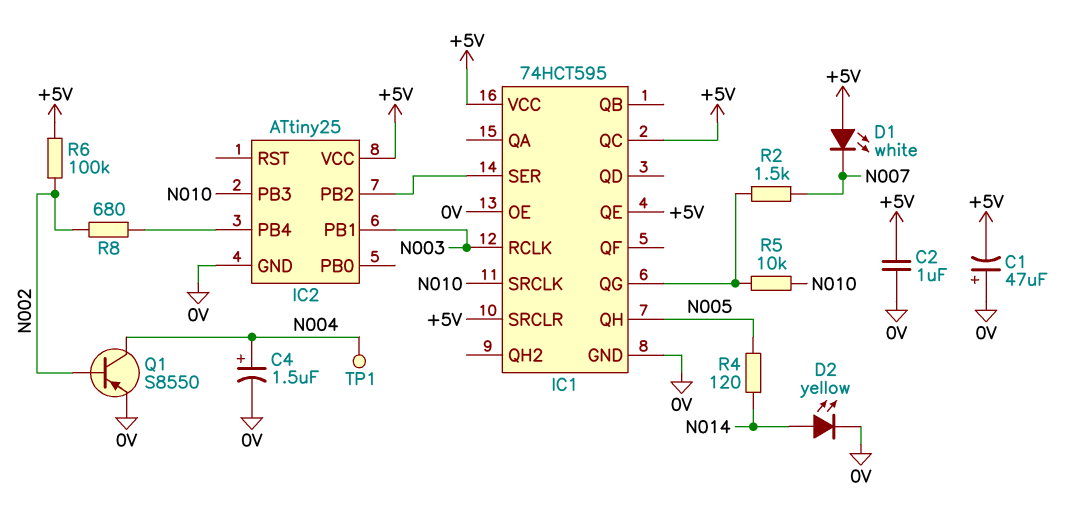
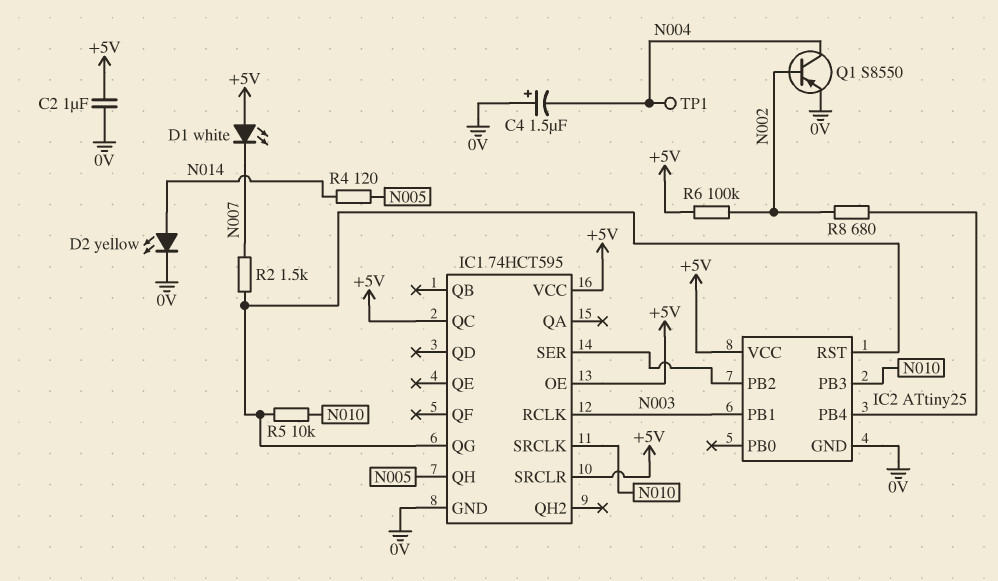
C1: 47uF (plus 0V, minus +5V) -> none
C4: 1.5uF (plus N004, minus 0V) -> 1.5uF (plus 0V, minus N004)
IC1 pin OE: 0V -> +5V
IC1 pin QE: +5V -> none
IC2 pin RST: none -> IC1/QG

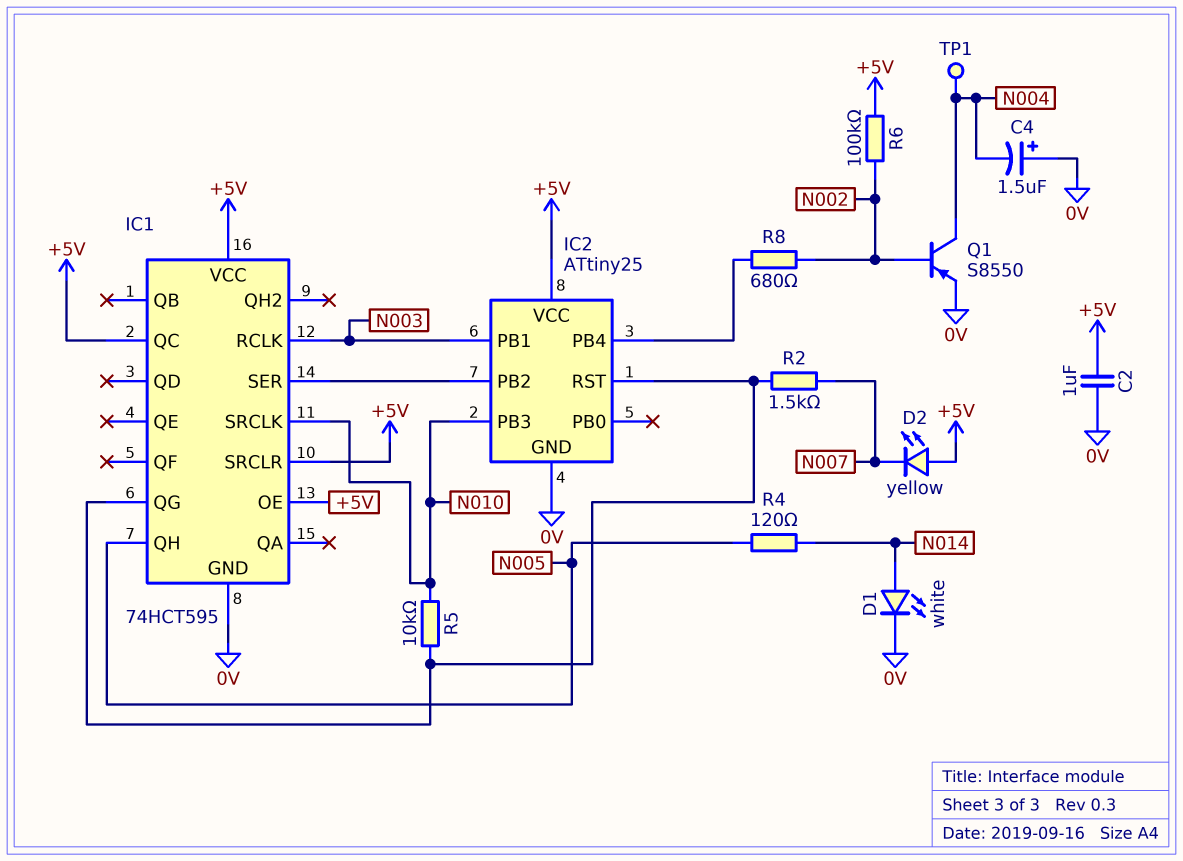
D1: LED white (A +5V, K N007) -> LED white (A N014, K 0V)
D2: LED yellow (A N014, K 0V) -> LED yellow (A +5V, K N007)

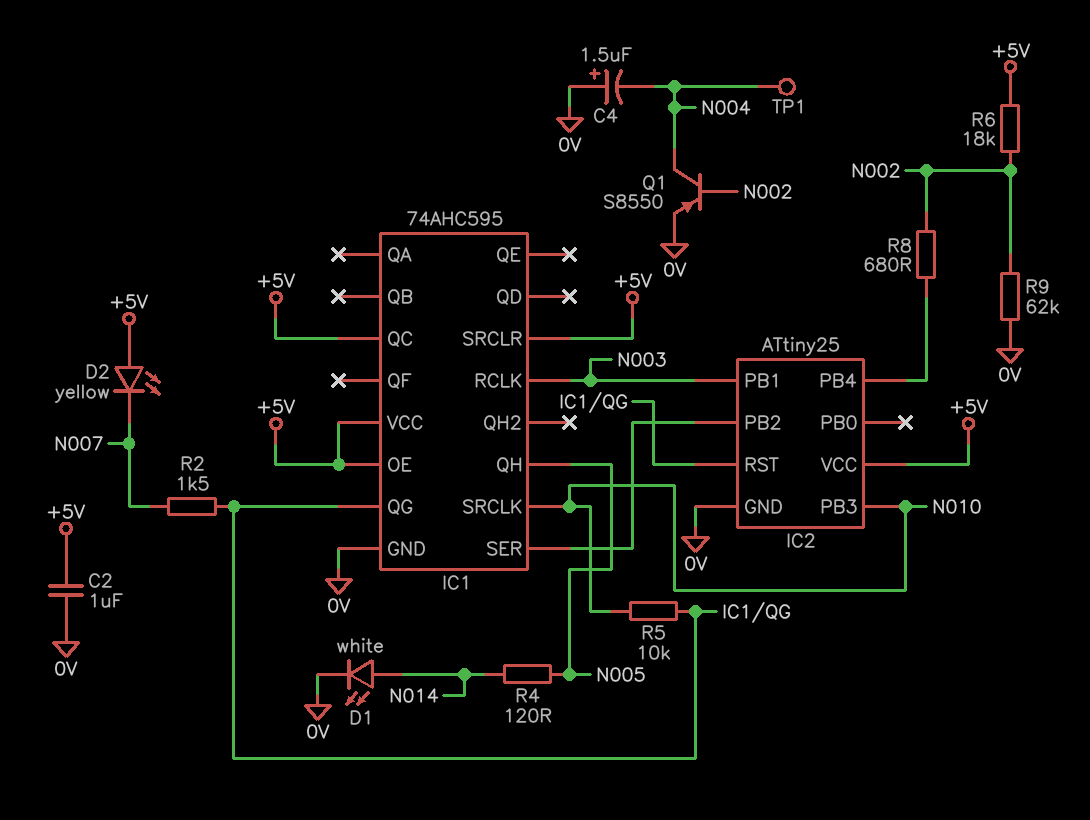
IC1: 74HCT595 -> 74AHC595
R6: 100k (+5V, N002) -> 18k (+5V, N002)
R9: none -> 62k (0V, N002)

